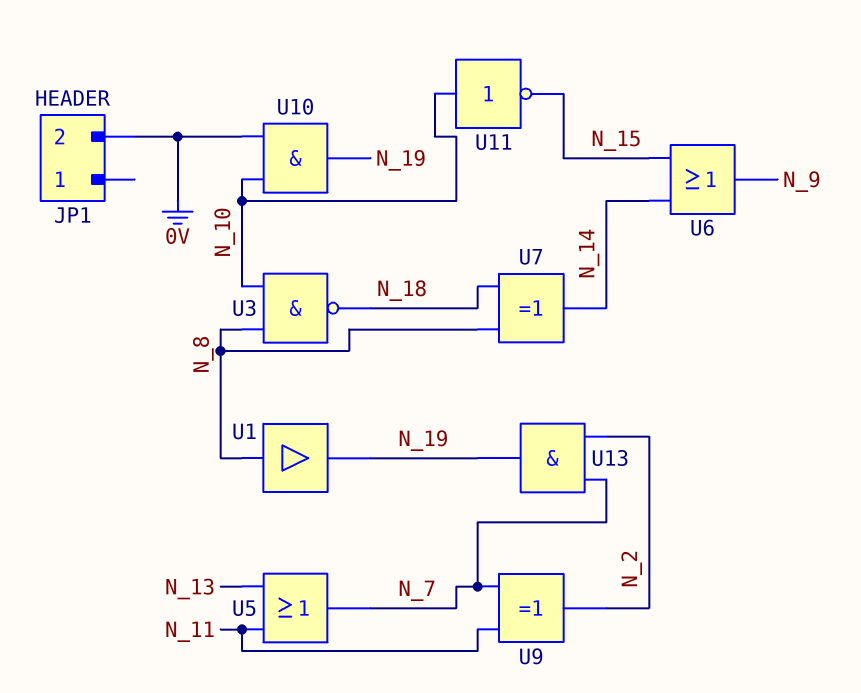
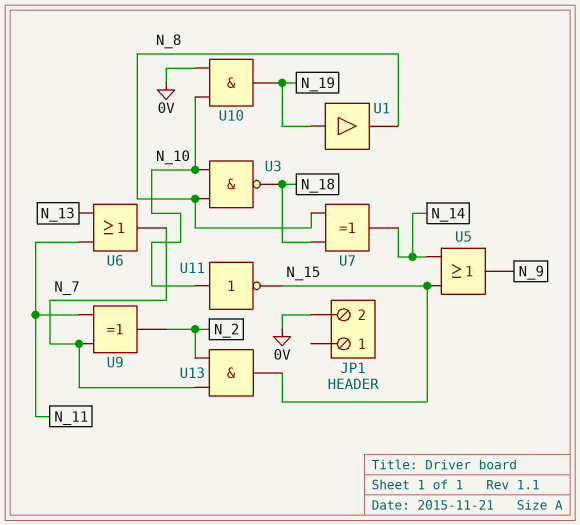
U1: buffer (in N_8, out N_19) -> buffer (in N_19, out N_8)
U5: OR (in N_11, in N_13, out N_7) -> OR (in N_14, in N_15, out N_9)
U6: OR (in N_14, in N_15, out N_9) -> OR (in N_11, in N_13, out N_7)
U13: AND (in N_2, in N_7, out N_19) -> AND (in N_2, in N_7, out N_15)

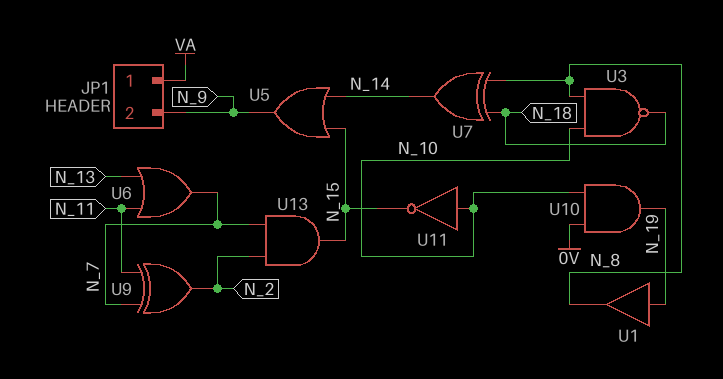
JP1 pin 1: none -> VA
JP1 pin 2: 0V -> N_9

